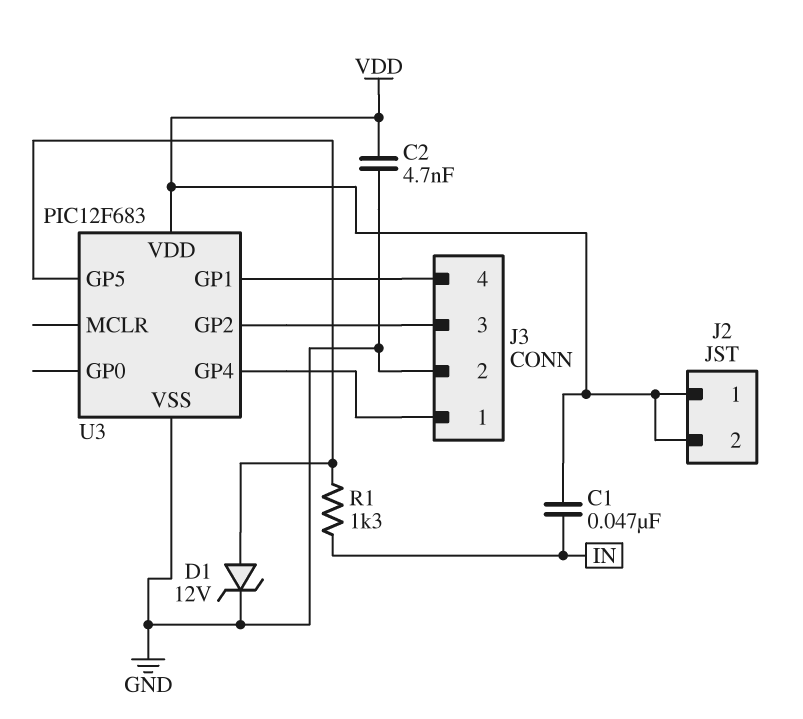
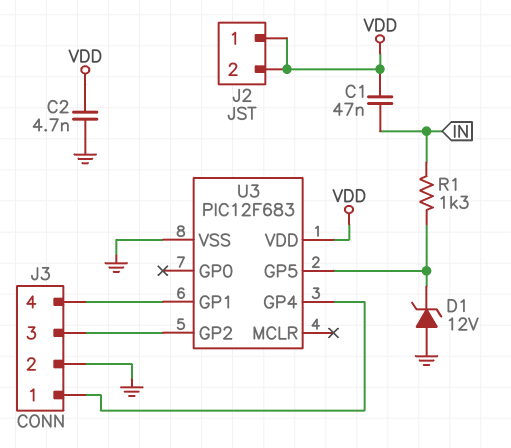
D1: zener 12V (A U3/GP5, K GND) -> zener 12V (A GND, K U3/GP5)

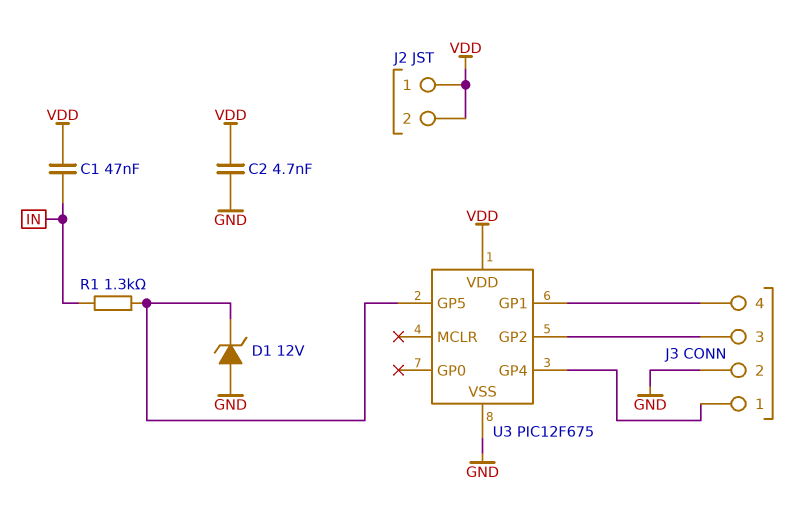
U3: PIC12F683 -> PIC12F675

